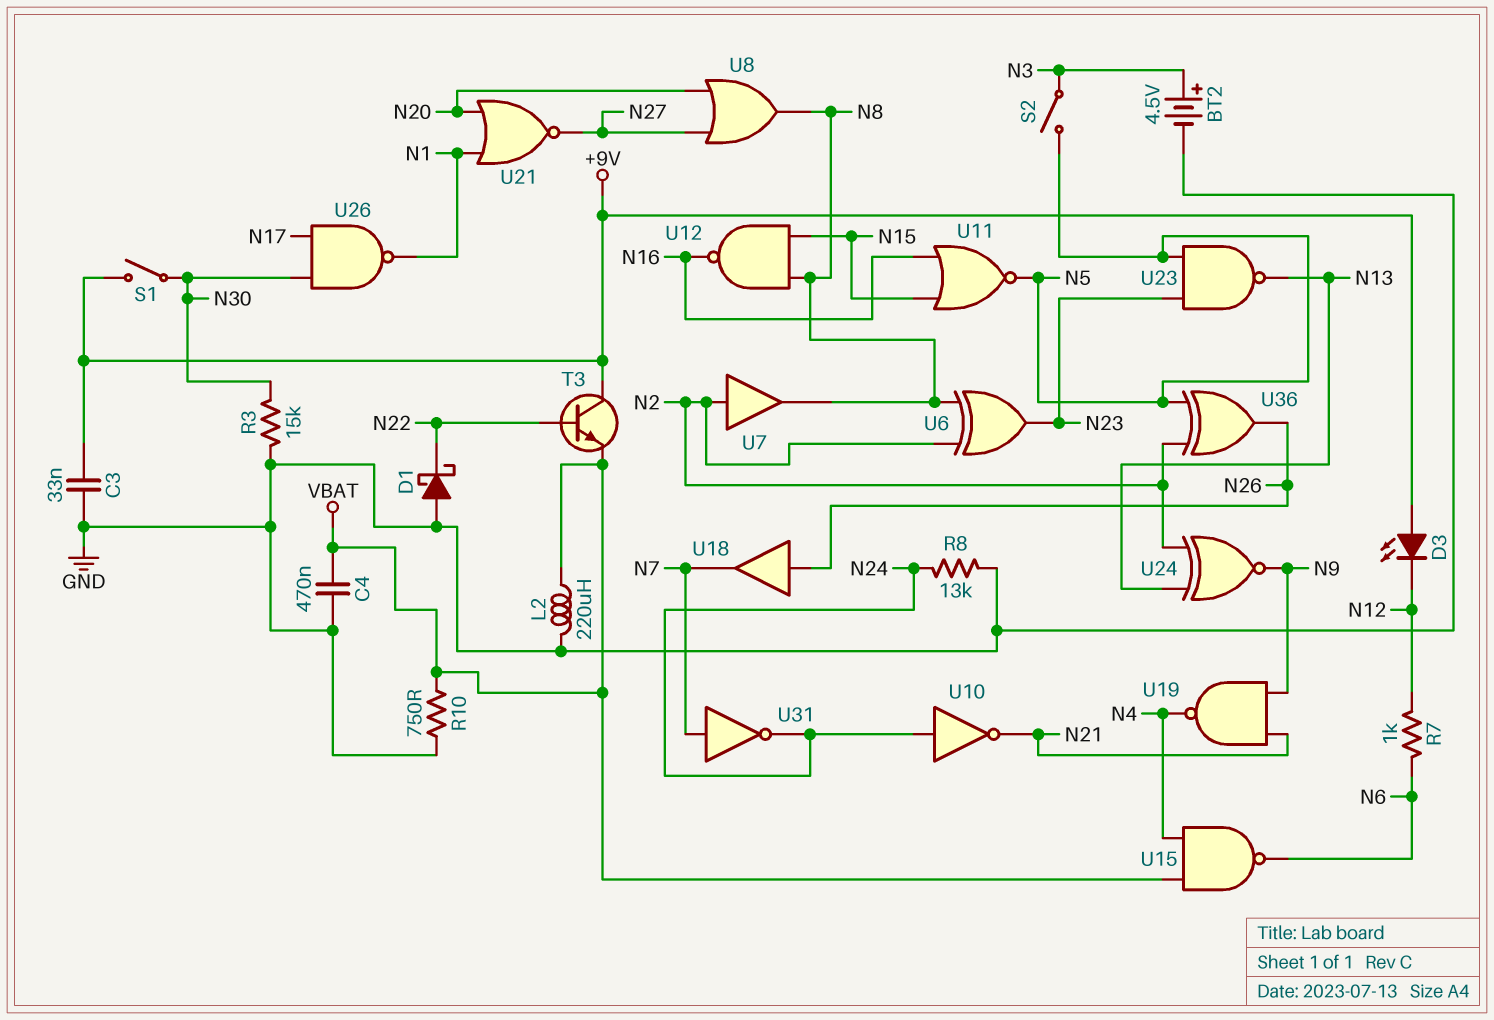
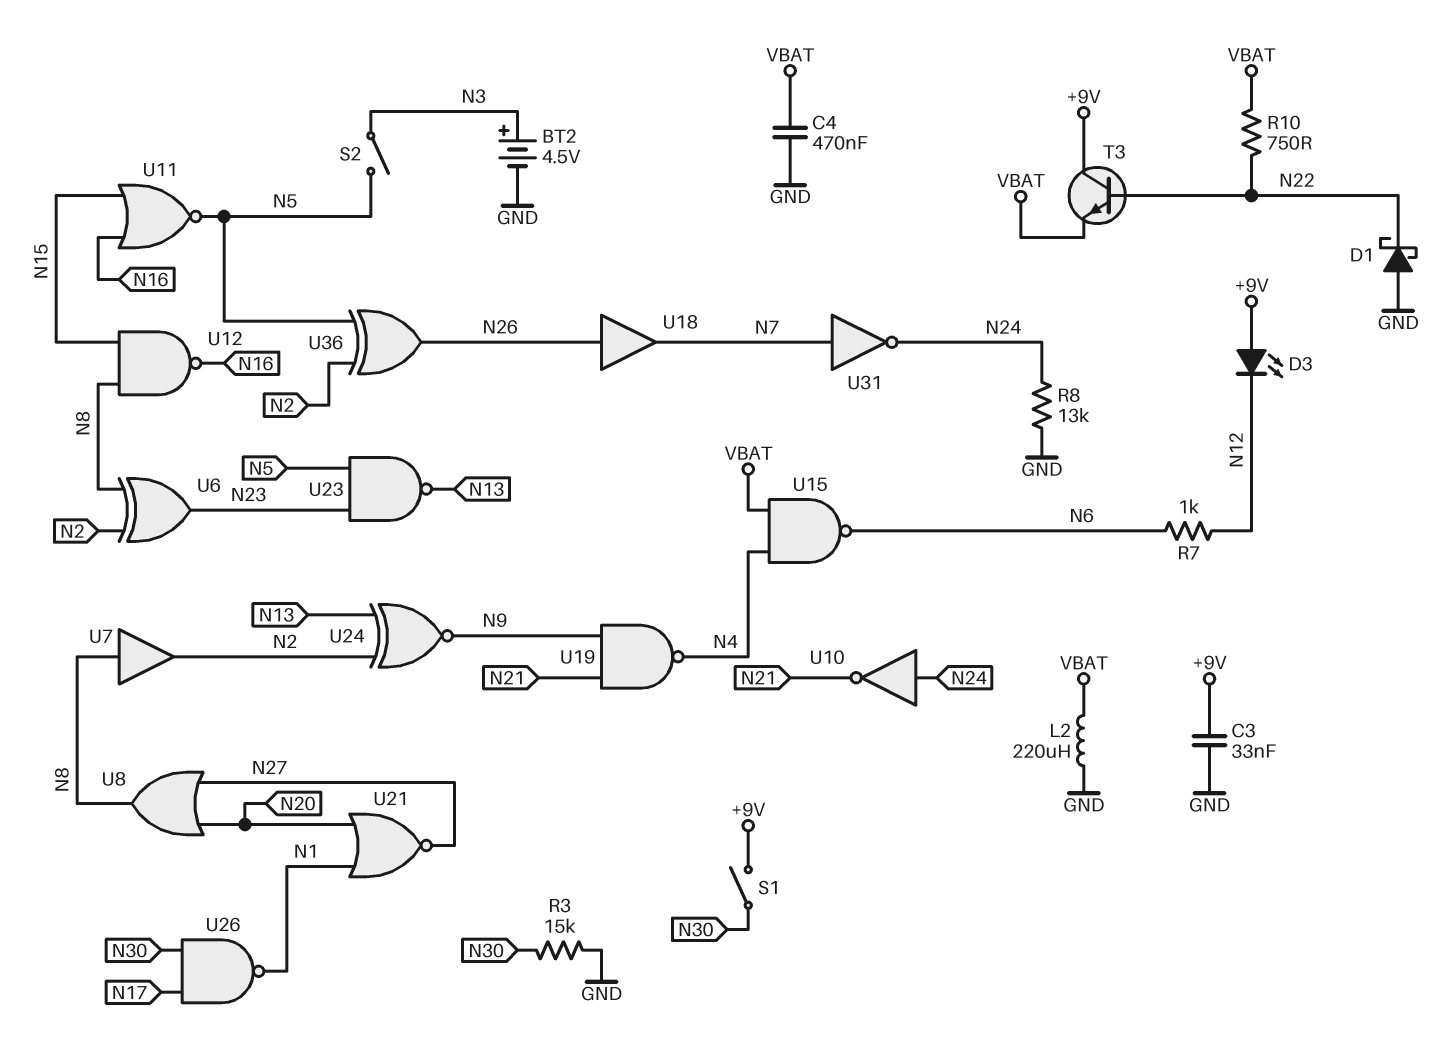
R10: 750 (GND, VBAT) -> 750 (N22, VBAT)
U7: buffer (in N2, out N8) -> buffer (in N8, out N2)

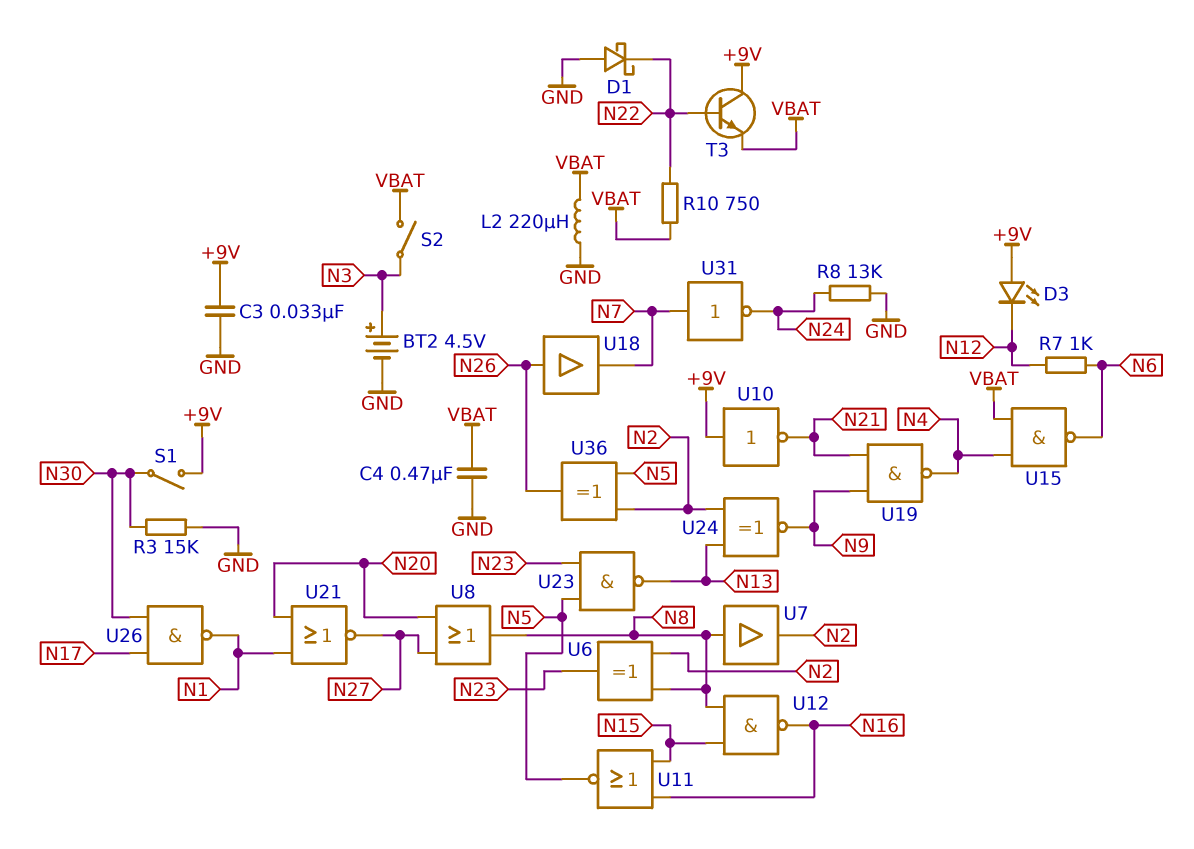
S2: switch (N3, N5) -> switch (N3, VBAT)
U10: NOT (in N24, out N21) -> NOT (in +9V, out N21)

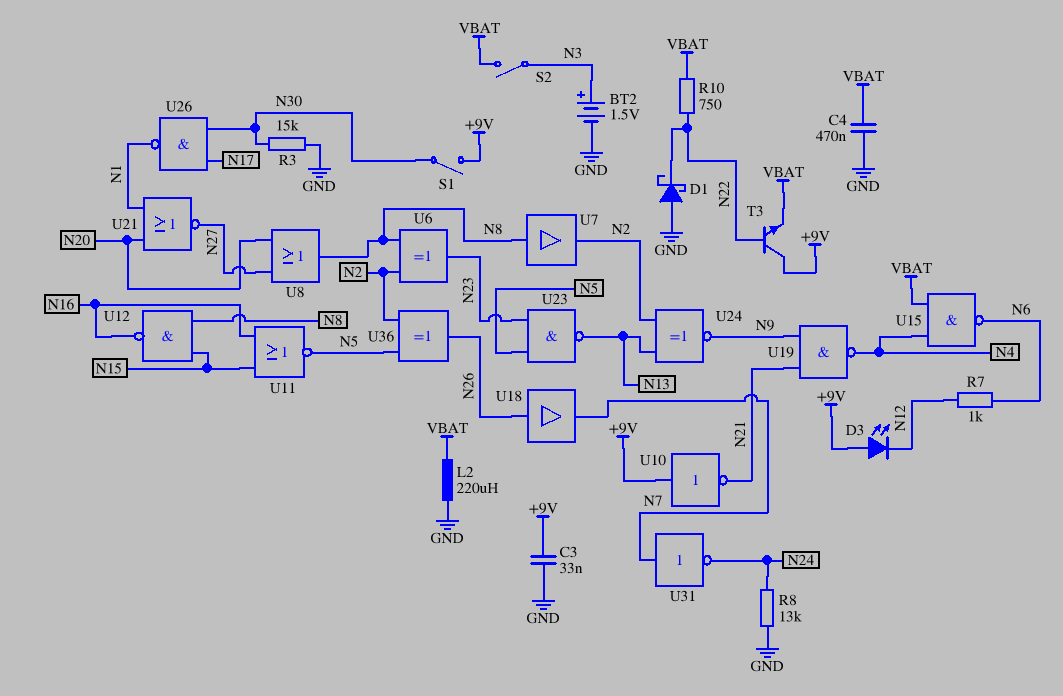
BT2: 4.5V (plus N3, minus GND) -> 1.5V (plus N3, minus GND)

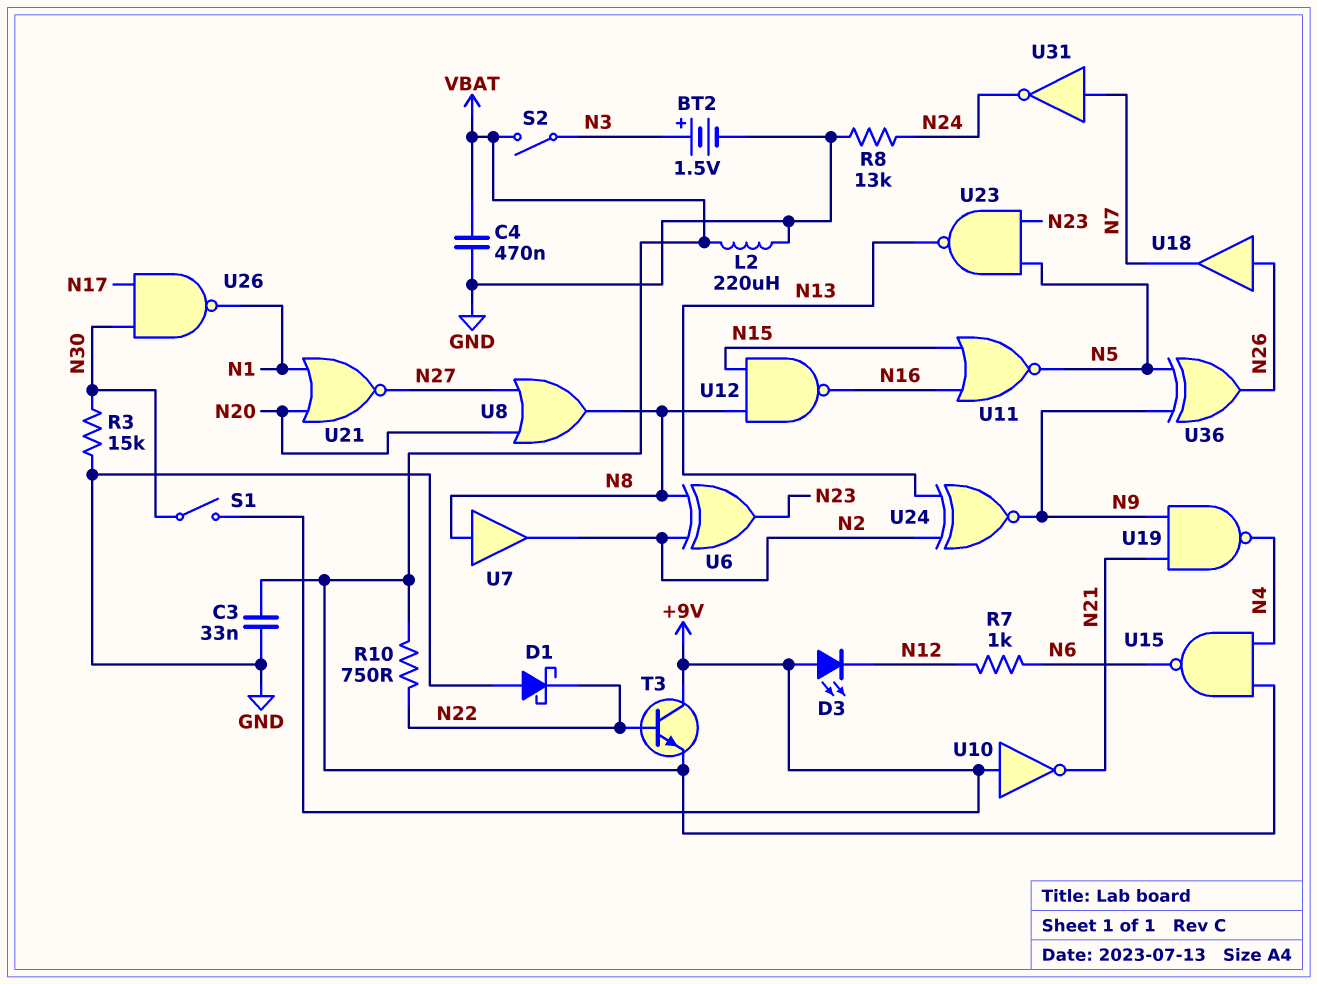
C3: 33nF (+9V, GND) -> 33nF (GND, VBAT)
U36: XOR (in N2, in N5, out N26) -> XOR (in N5, in N9, out N26)

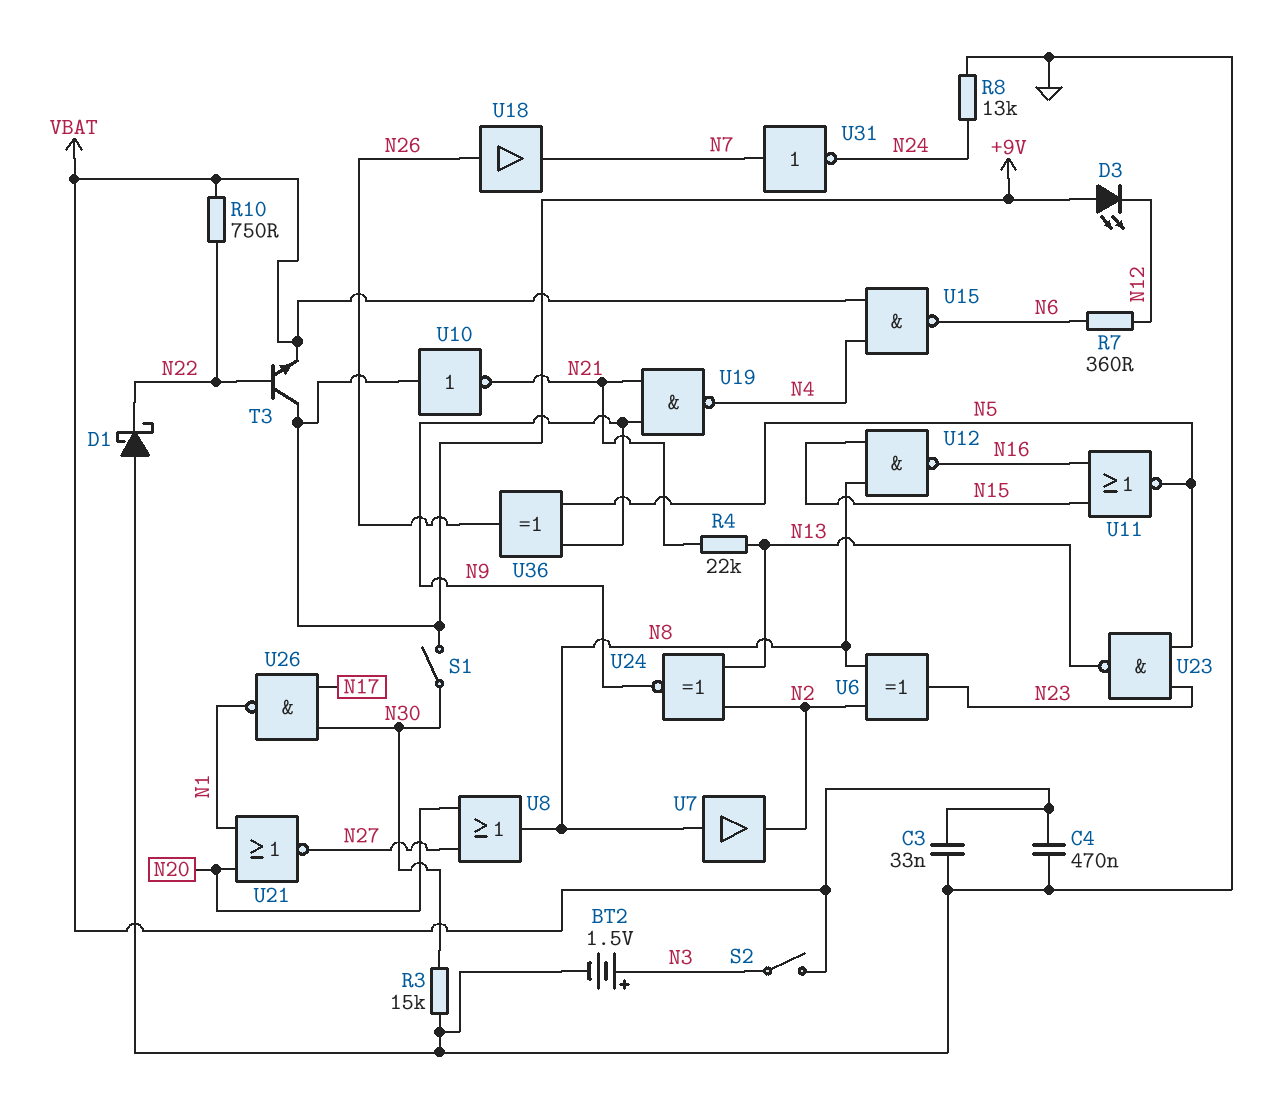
L2: 220uH (GND, VBAT) -> none
R4: none -> 22k (N13, N21)
R7: 1k (N6, N12) -> 360 (N6, N12)

